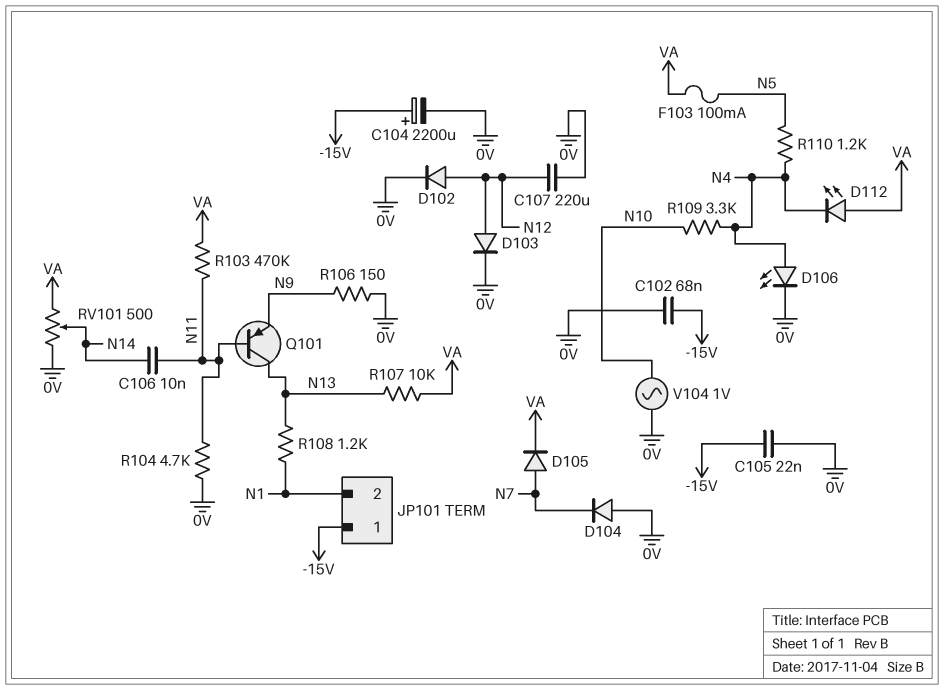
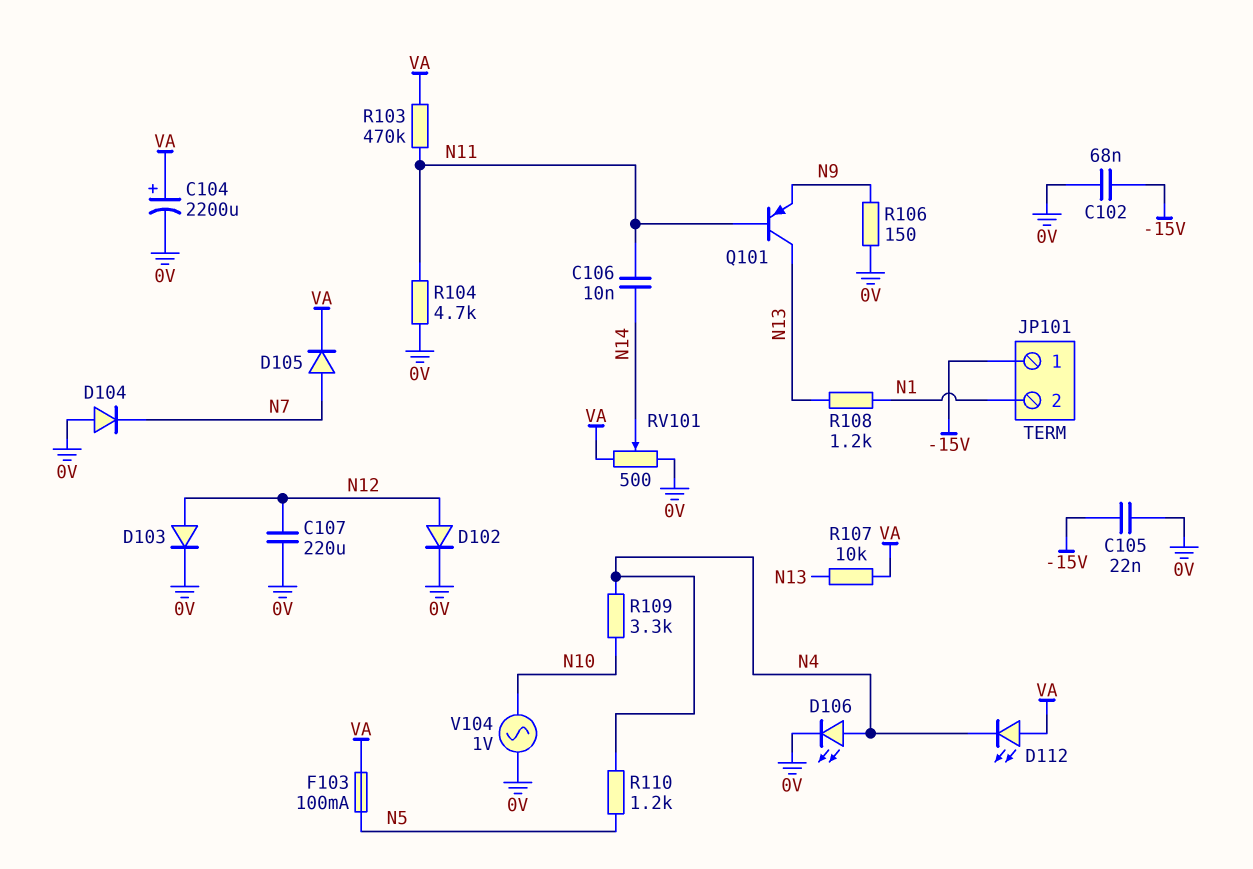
C104: 2200uF (plus -15V, minus 0V) -> 2200uF (plus VA, minus 0V)

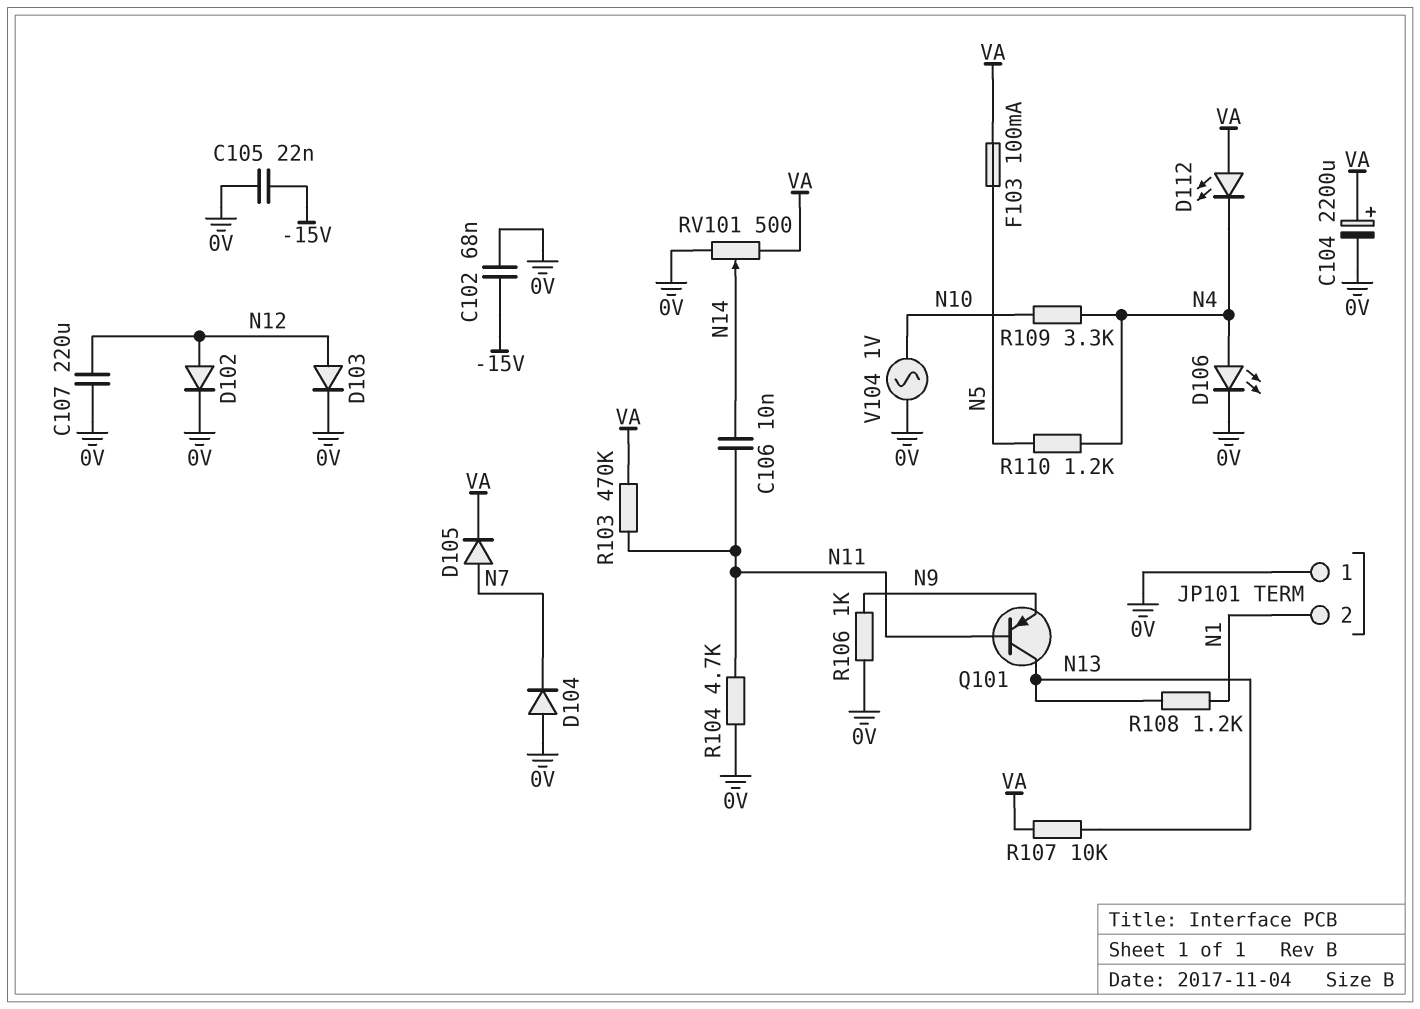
JP101 pin 1: -15V -> 0V
R106: 150 (0V, N9) -> 1k (0V, N9)

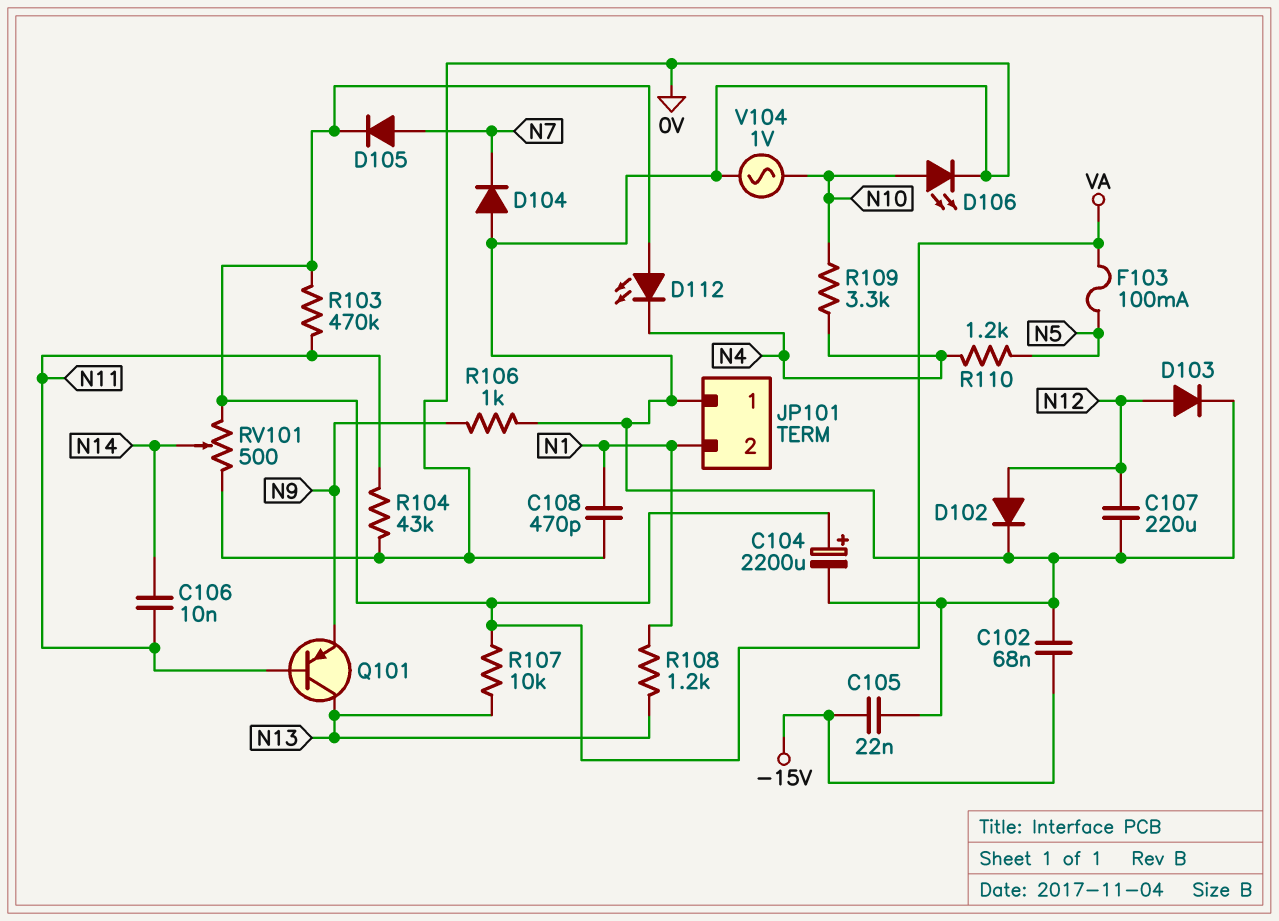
C108: none -> 470pF (0V, N1)
D106: LED (A N4, K 0V) -> LED (A N10, K 0V)
R104: 4.7k (0V, N11) -> 43k (0V, N11)

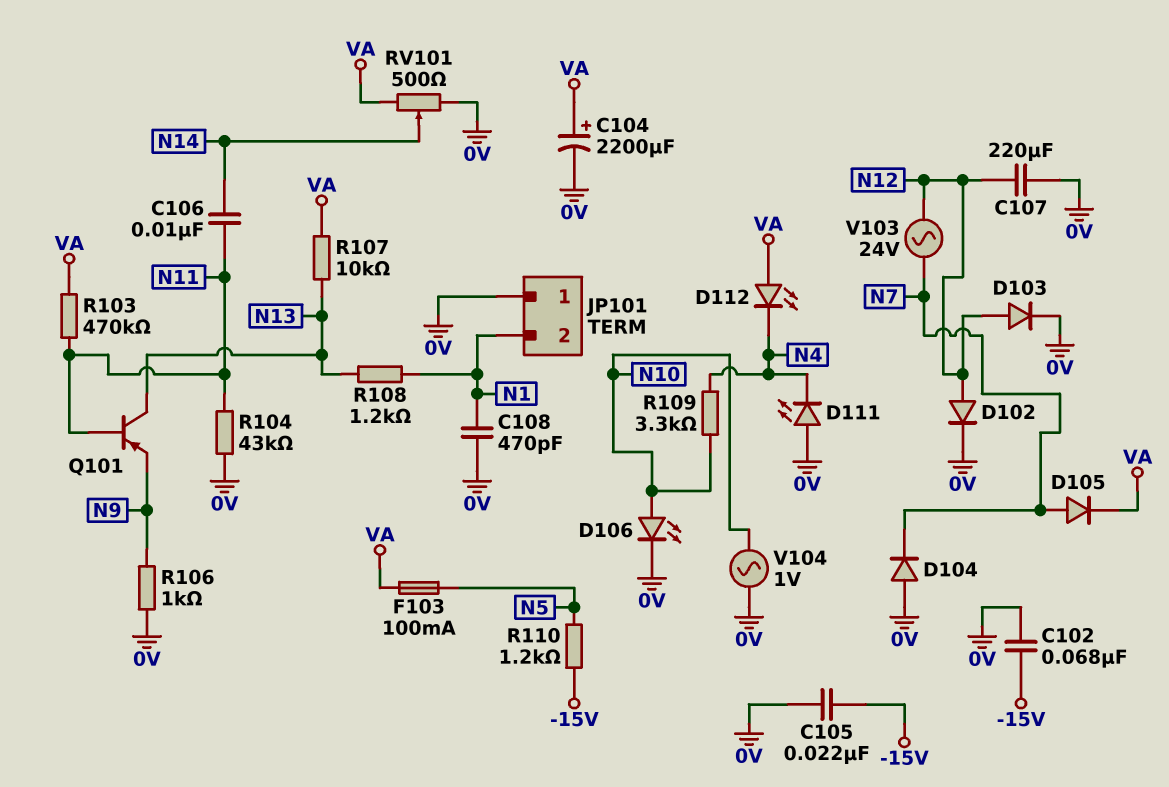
D111: none -> LED (A 0V, K N4)
R110: 1.2k (N4, N5) -> 1.2k (-15V, N5)
V103: none -> AC 24V (N7, N12)

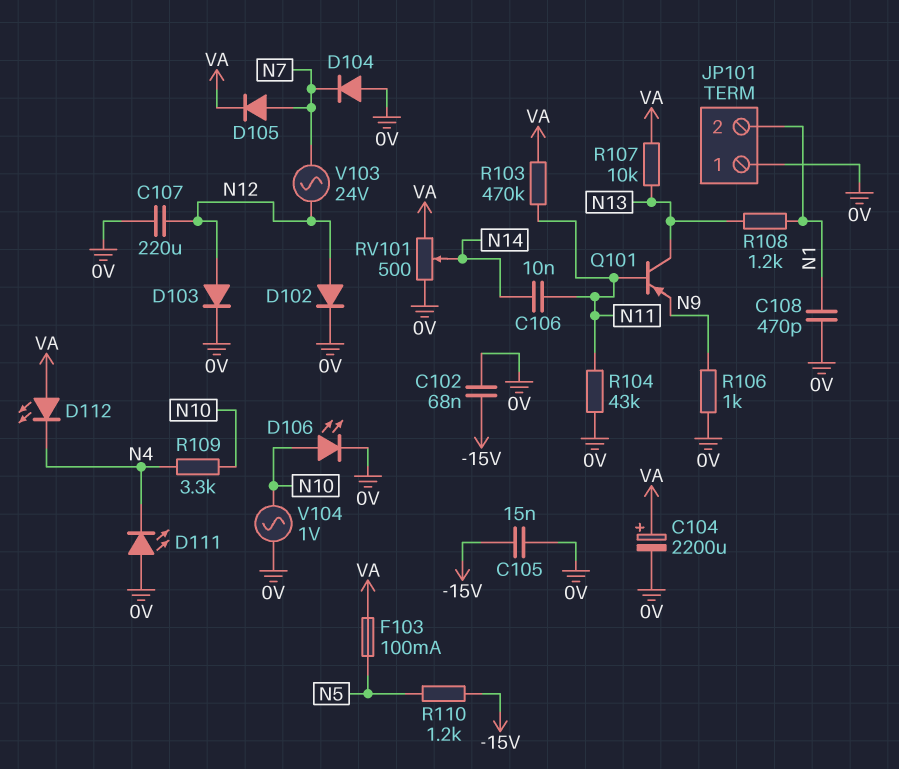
C105: 22nF (-15V, 0V) -> 15nF (-15V, 0V)

